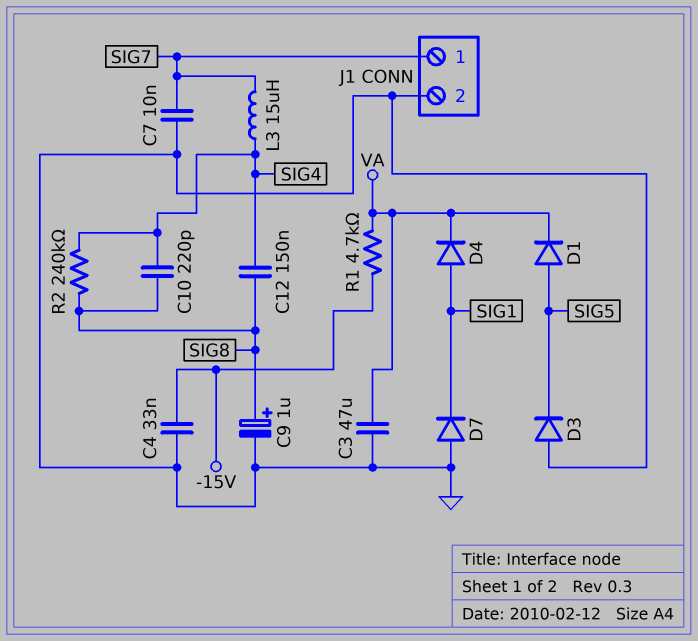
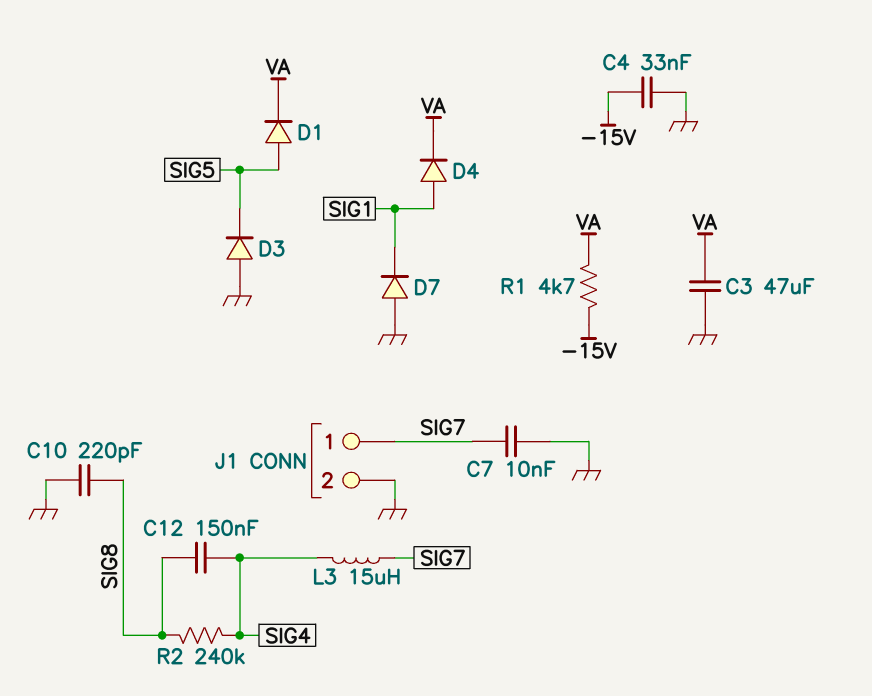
C9: 1uF (plus SIG8, minus GND) -> none
C10: 220pF (SIG4, SIG8) -> 220pF (GND, SIG8)

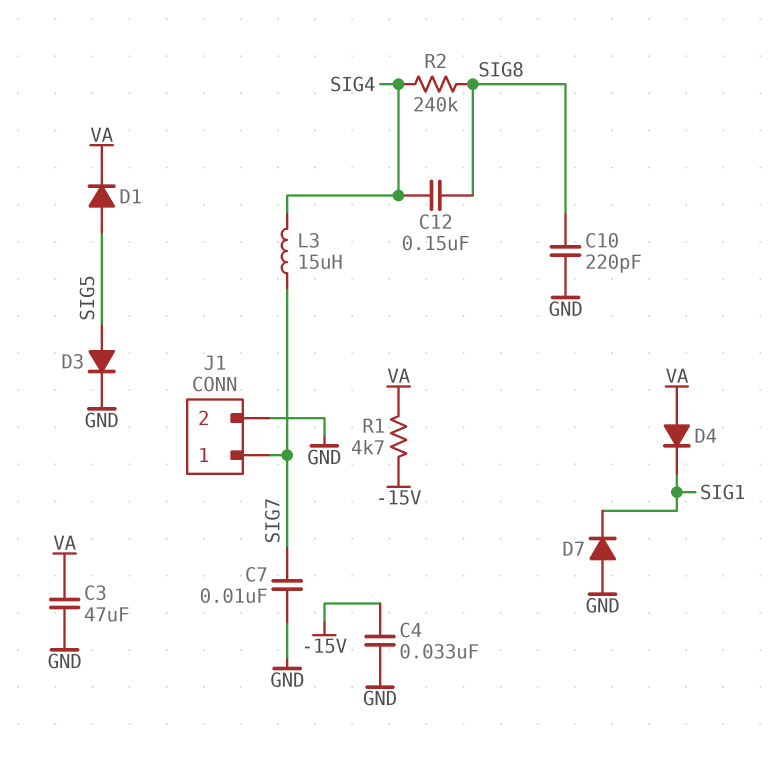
D3: diode (A GND, K SIG5) -> diode (A SIG5, K GND)
D4: diode (A SIG1, K VA) -> diode (A VA, K SIG1)

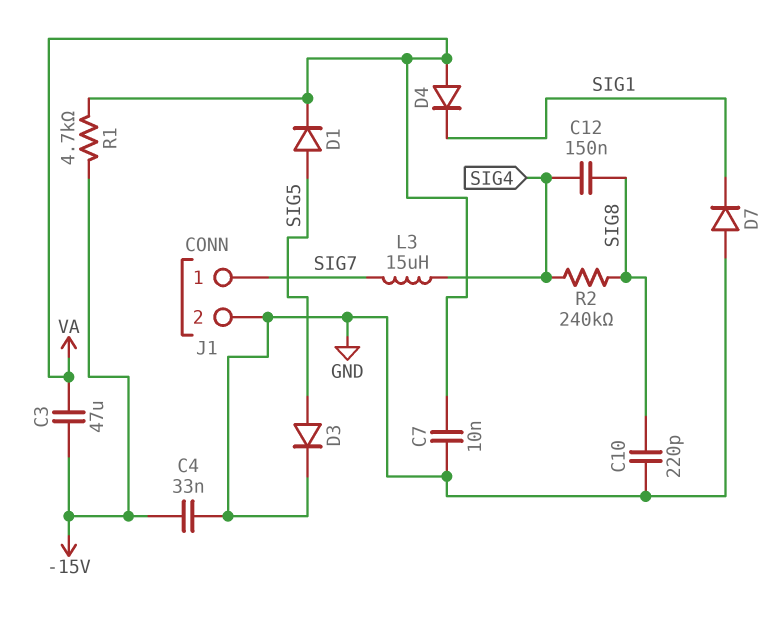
C3: 47uF (GND, VA) -> 47uF (-15V, VA)
C7: 10nF (GND, SIG7) -> 10nF (GND, VA)

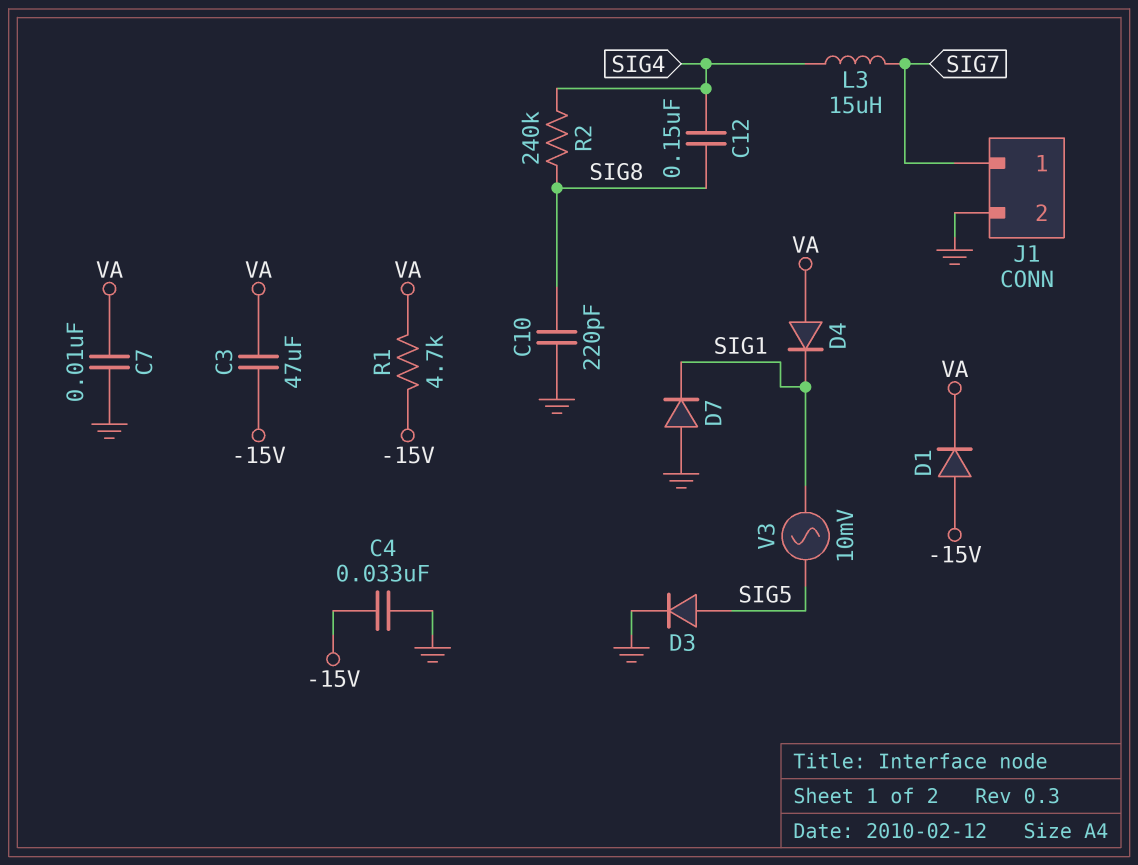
D1: diode (A SIG5, K VA) -> diode (A -15V, K VA)
V3: none -> AC 10mV (SIG1, SIG5)

